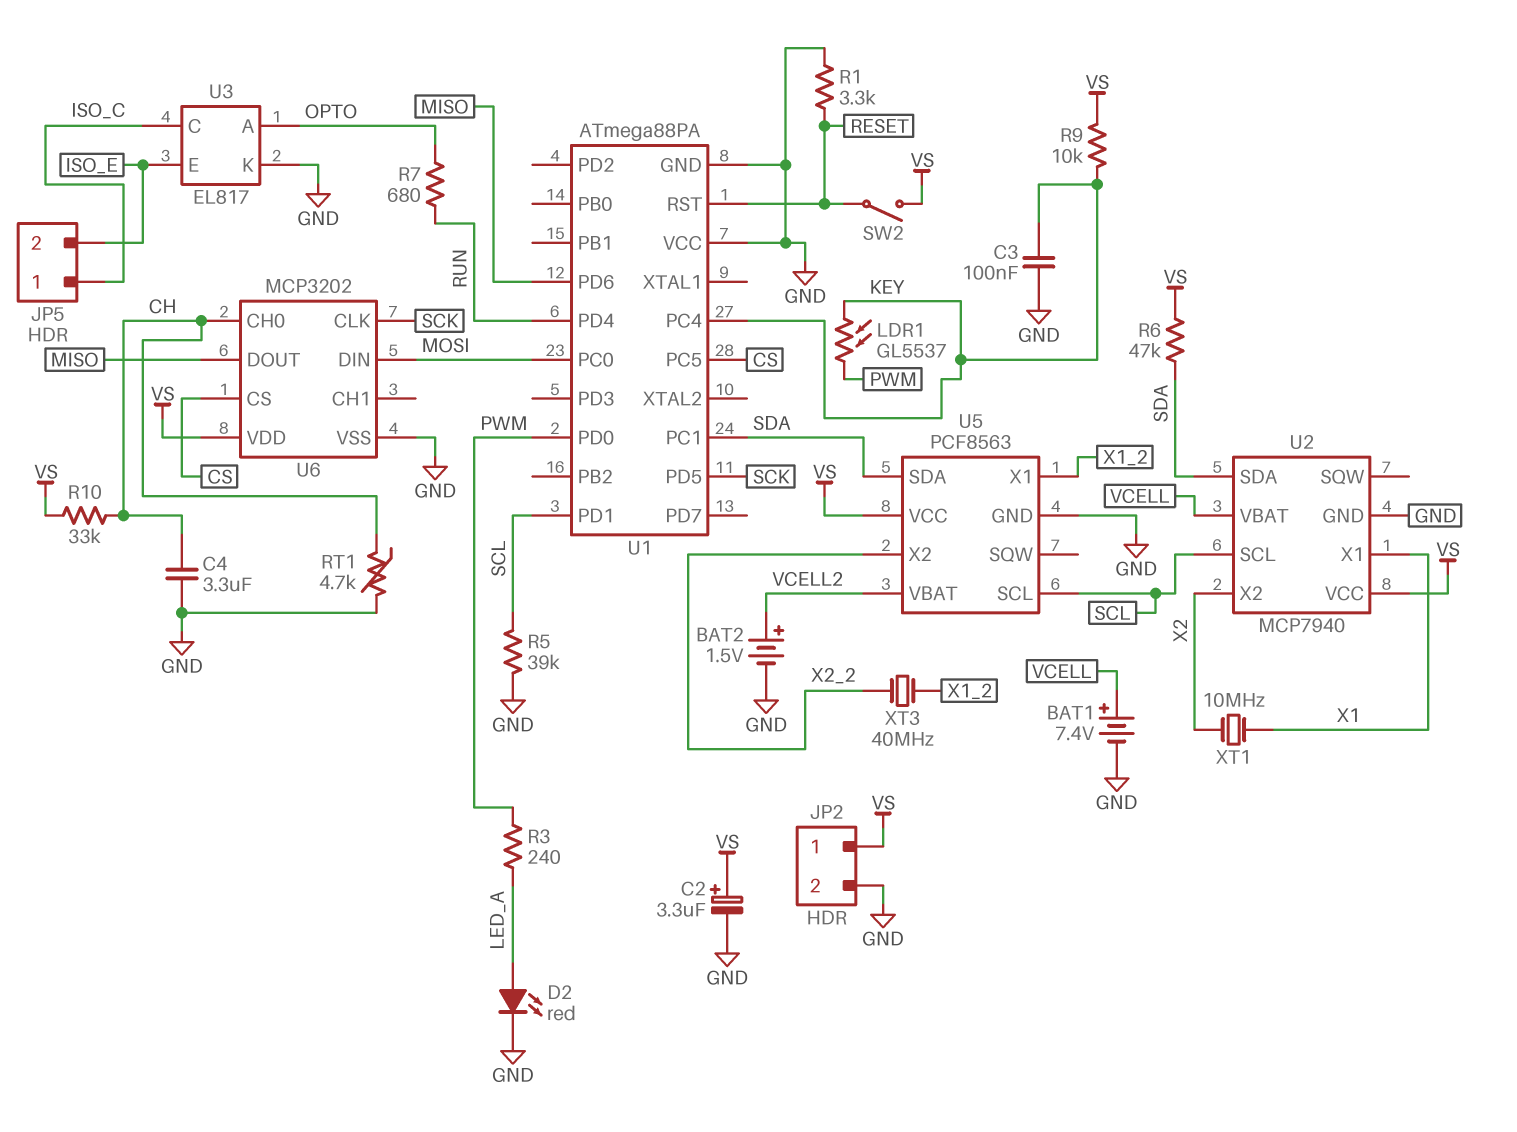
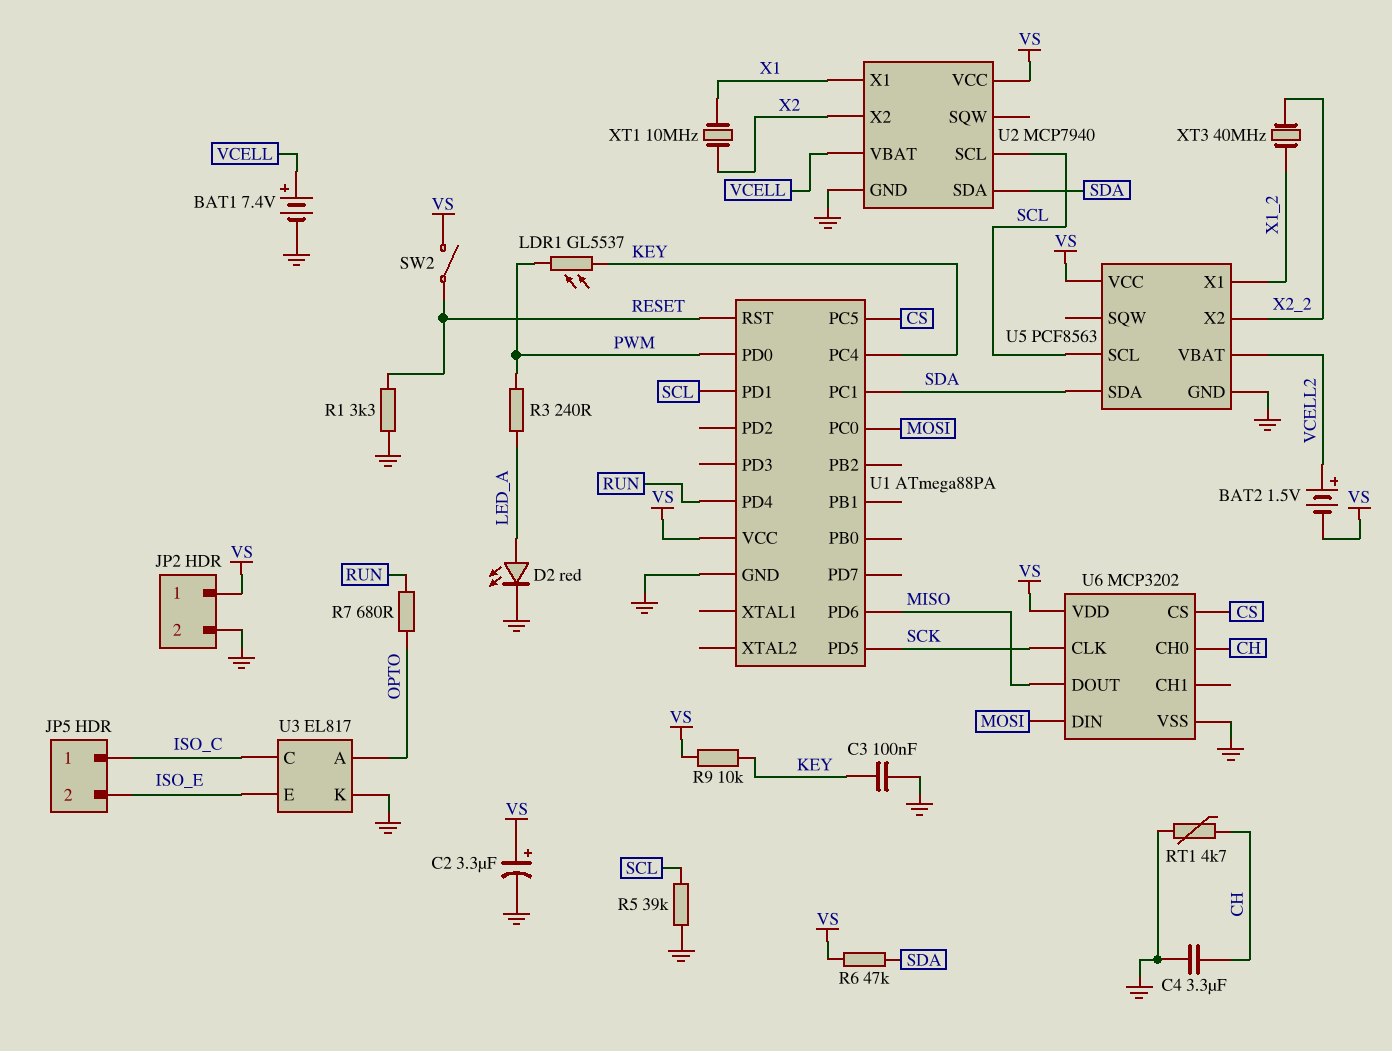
BAT2: 1.5V (plus VCELL2, minus GND) -> 1.5V (plus VCELL2, minus VS)
R10: 33k (CH, VS) -> none
U1 pin VCC: GND -> VS

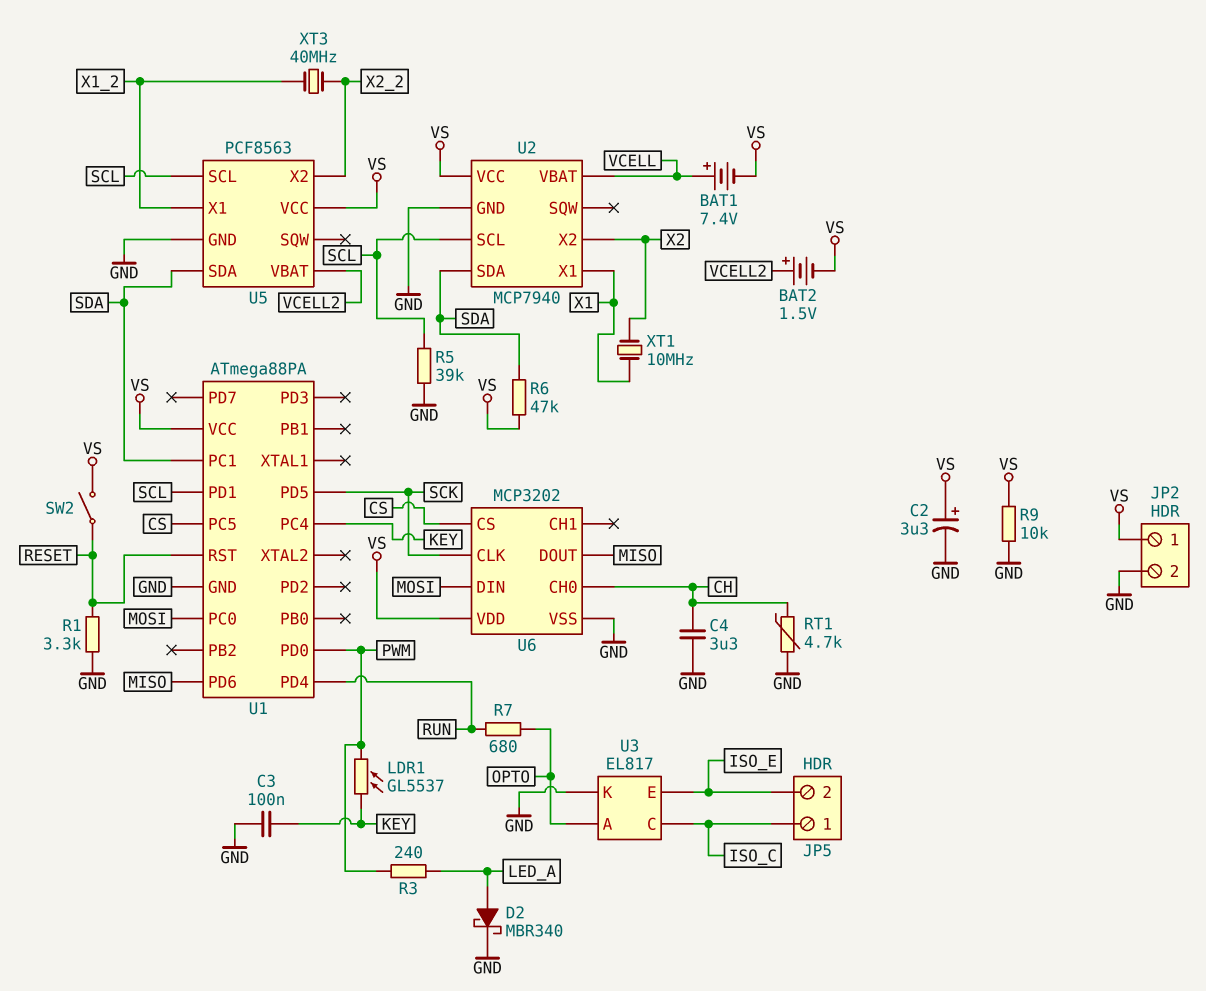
BAT1: 7.4V (plus VCELL, minus GND) -> 7.4V (plus VCELL, minus VS)
D2: LED red (A LED_A, K GND) -> schottky MBR340 (A LED_A, K GND)
R9: 10k (KEY, VS) -> 10k (GND, VS)

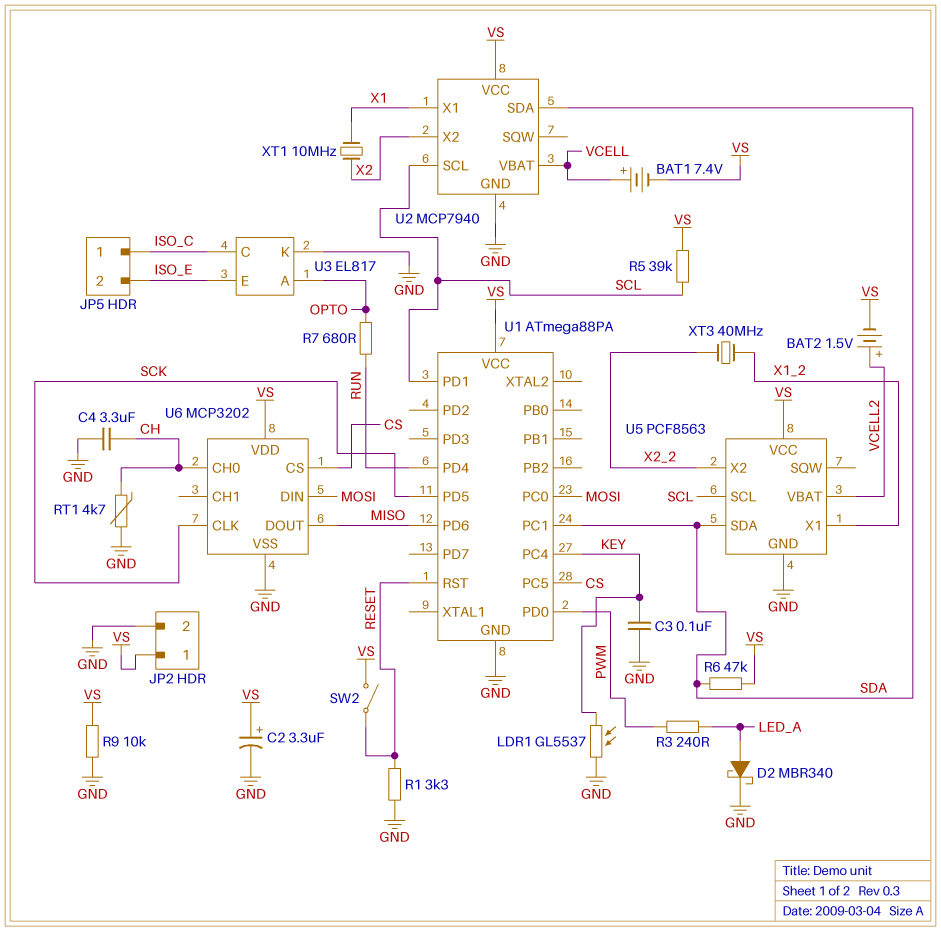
LDR1: GL5537 (KEY, PWM) -> GL5537 (GND, KEY)
R5: 39k (GND, SCL) -> 39k (SCL, VS)

